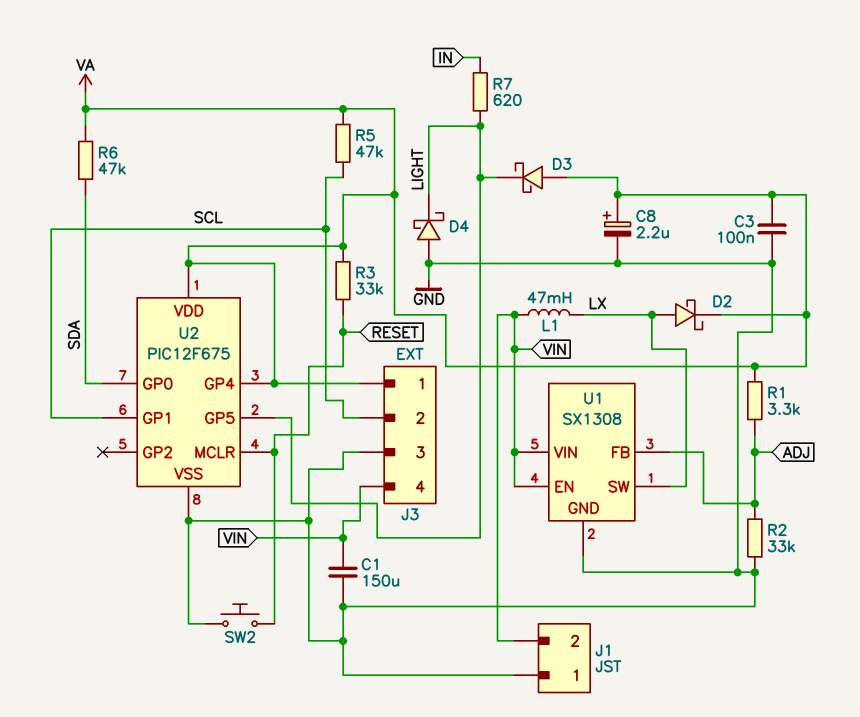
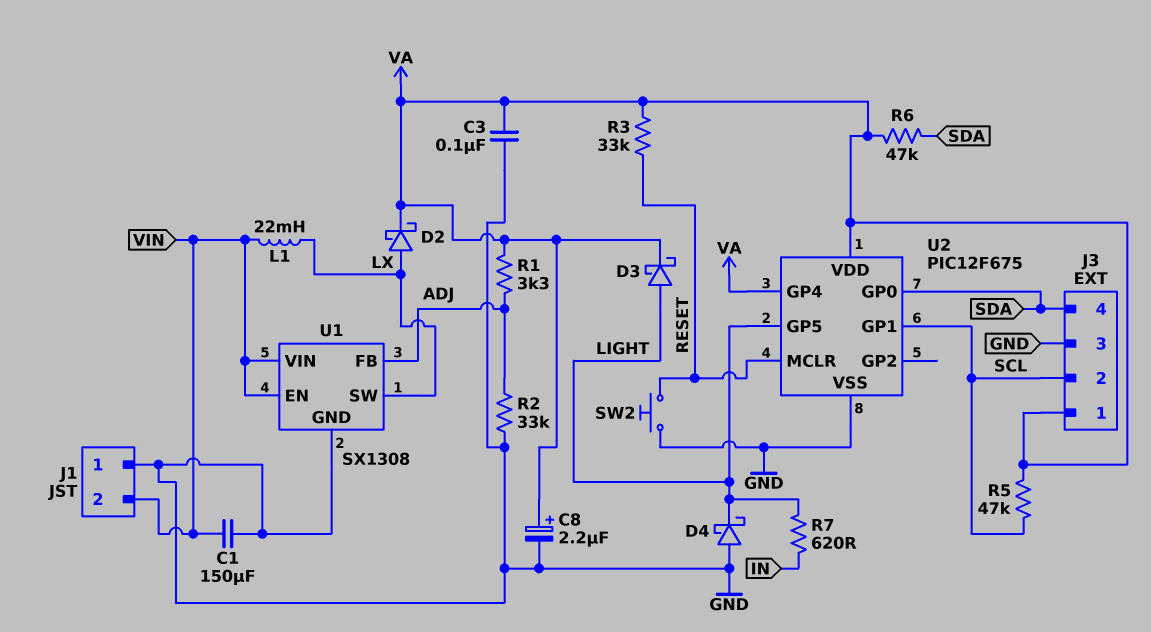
D3: schottky (A VA, K LIGHT) -> schottky (A LIGHT, K VA)
J3 pin 4: VIN -> SDA
L1: 47mH (LX, VIN) -> 22mH (LX, VIN)

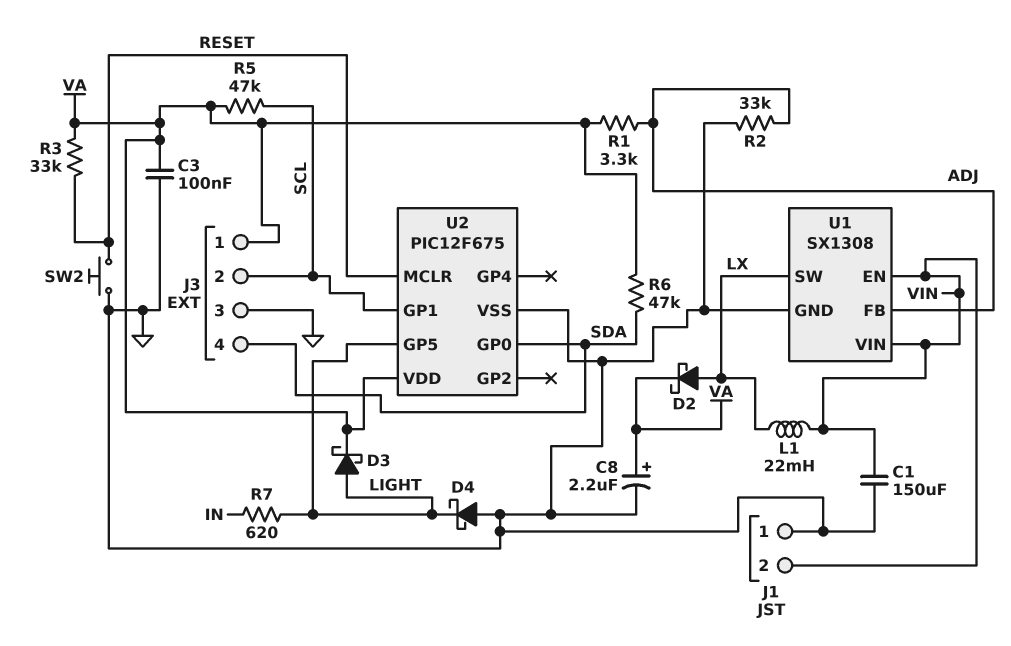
U2 pin GP4: VA -> none

